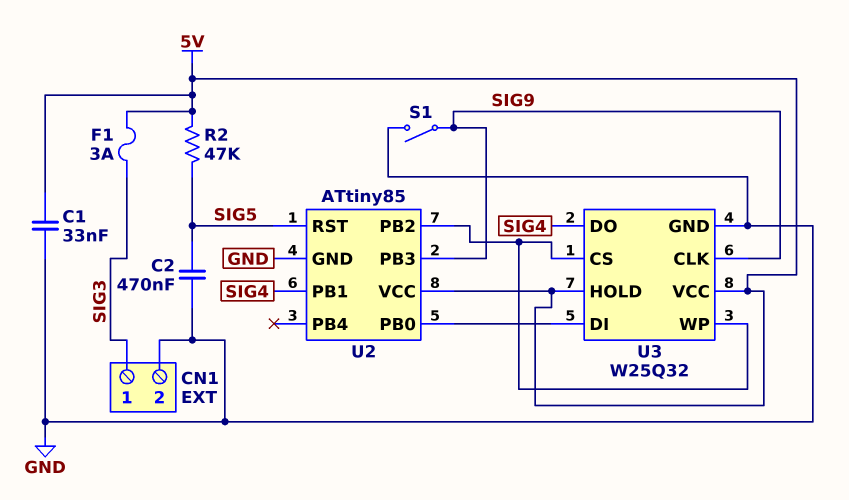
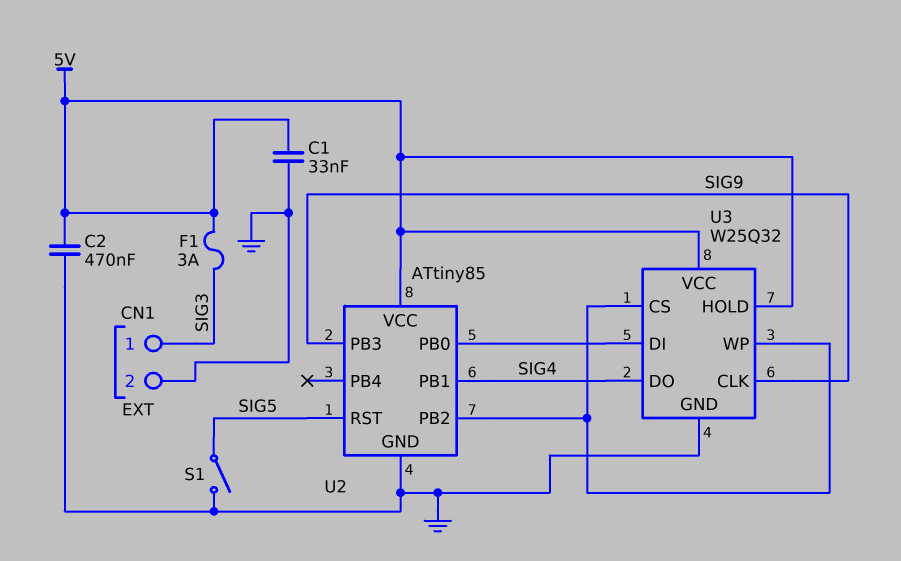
C2: 470nF (GND, SIG5) -> 470nF (5V, GND)
R2: 47k (5V, SIG5) -> none
S1: switch (GND, SIG9) -> switch (GND, SIG5)

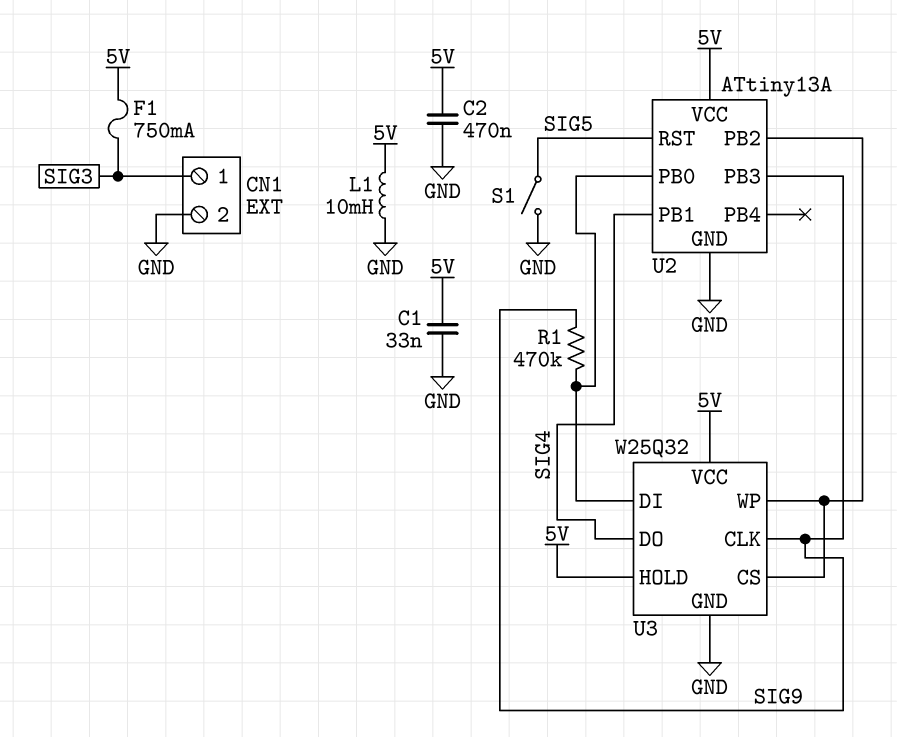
F1: 3A (5V, SIG3) -> 750mA (5V, SIG3)
L1: none -> 10mH (5V, GND)
R1: none -> 470k (SIG9, U2/PB0)
U2: ATtiny85 -> ATtiny13A

